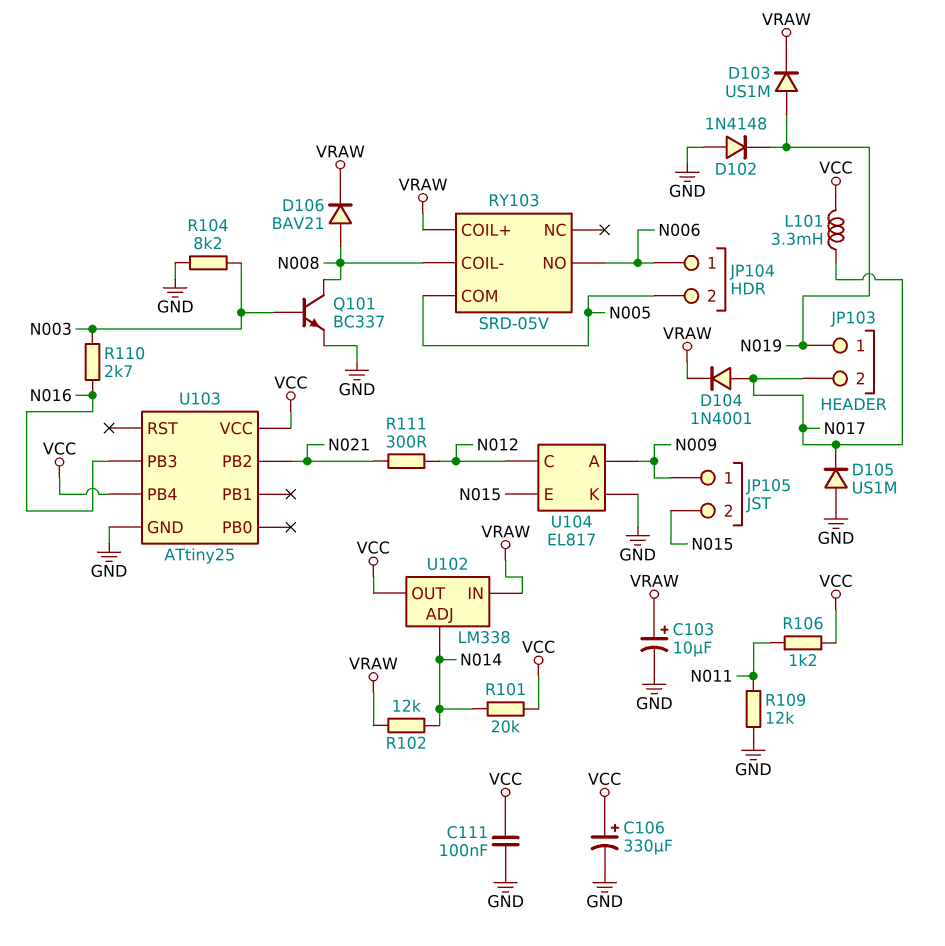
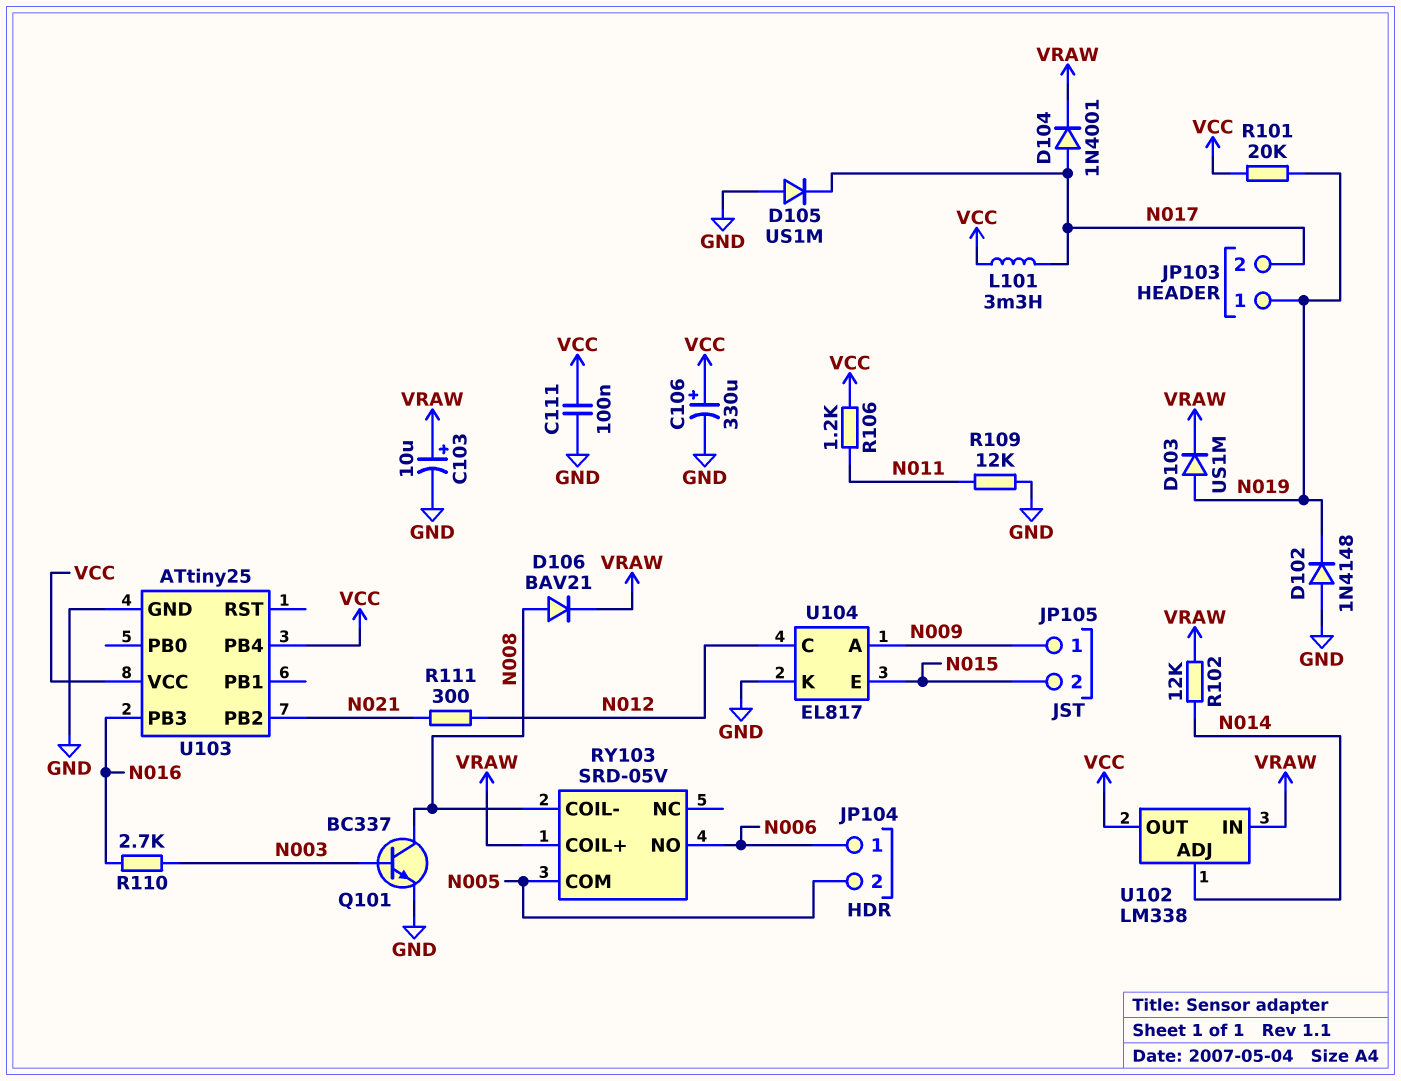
R101: 20k (N014, VCC) -> 20k (N019, VCC)
R104: 8.2k (GND, N003) -> none

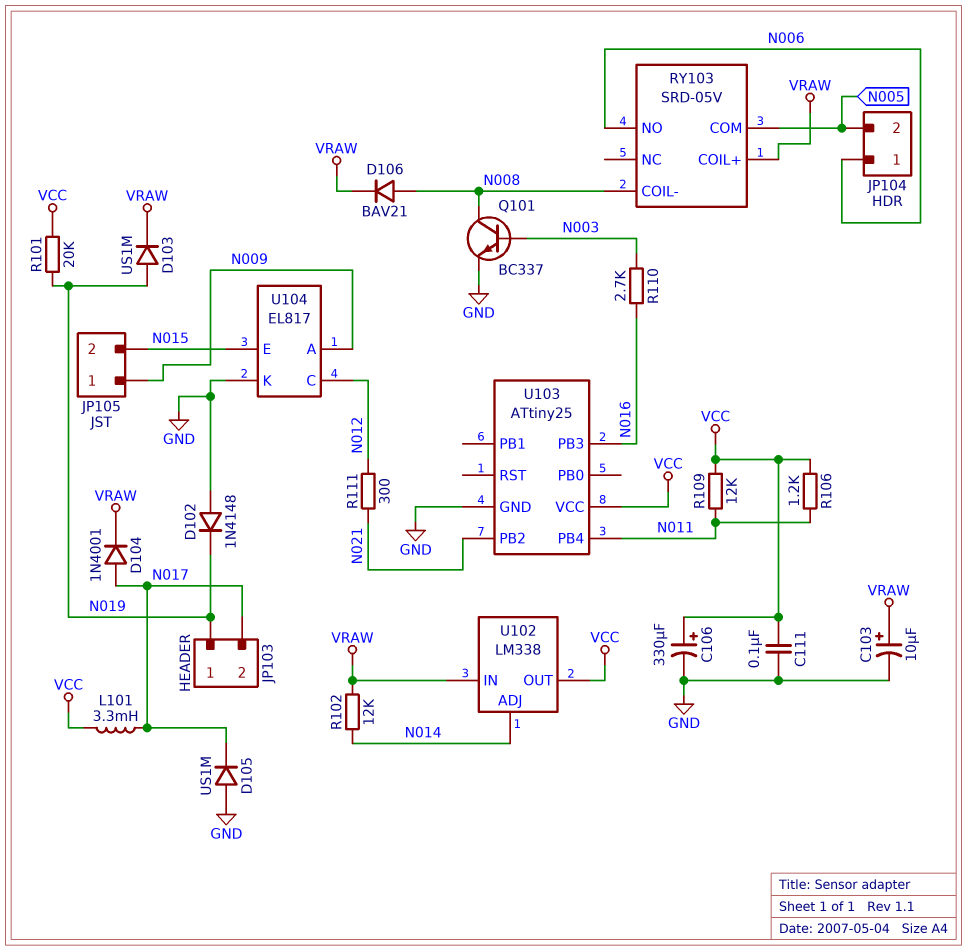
R109: 12k (GND, N011) -> 12k (N011, VCC)
U103 pin PB4: VCC -> N011

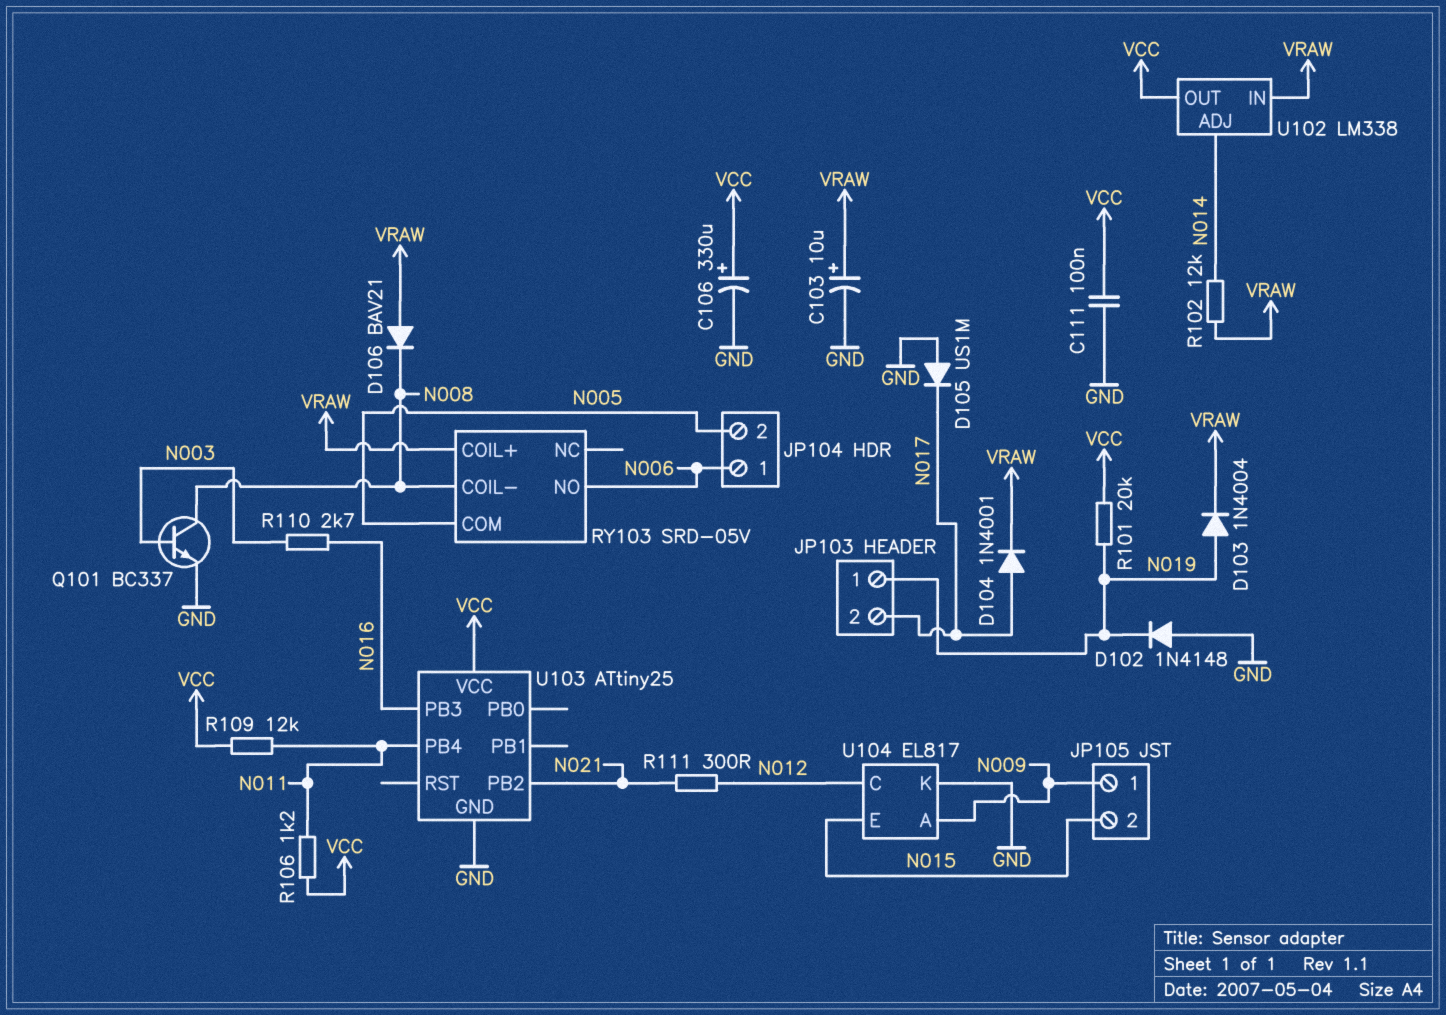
D103: diode US1M (A N019, K VRAW) -> diode 1N4004 (A N019, K VRAW)
D106: diode BAV21 (A N008, K VRAW) -> diode BAV21 (A VRAW, K N008)
L101: 3.3mH (N017, VCC) -> none

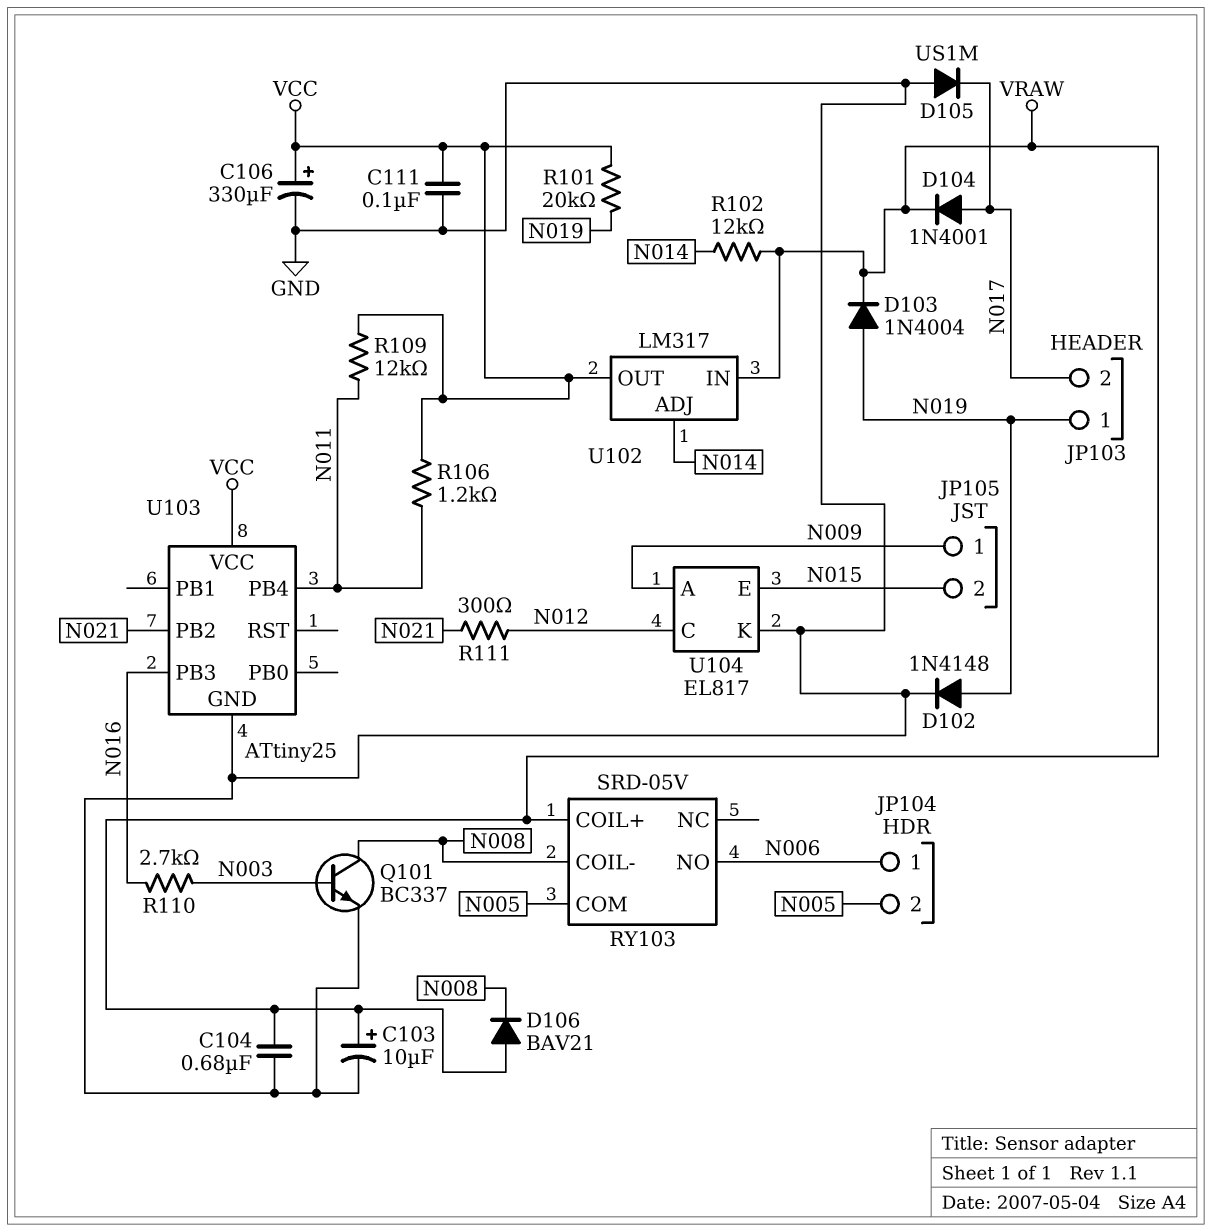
C104: none -> 680nF (GND, VRAW)
D102: diode 1N4148 (A GND, K N019) -> diode 1N4148 (A N019, K GND)
U102: LM338 -> LM317

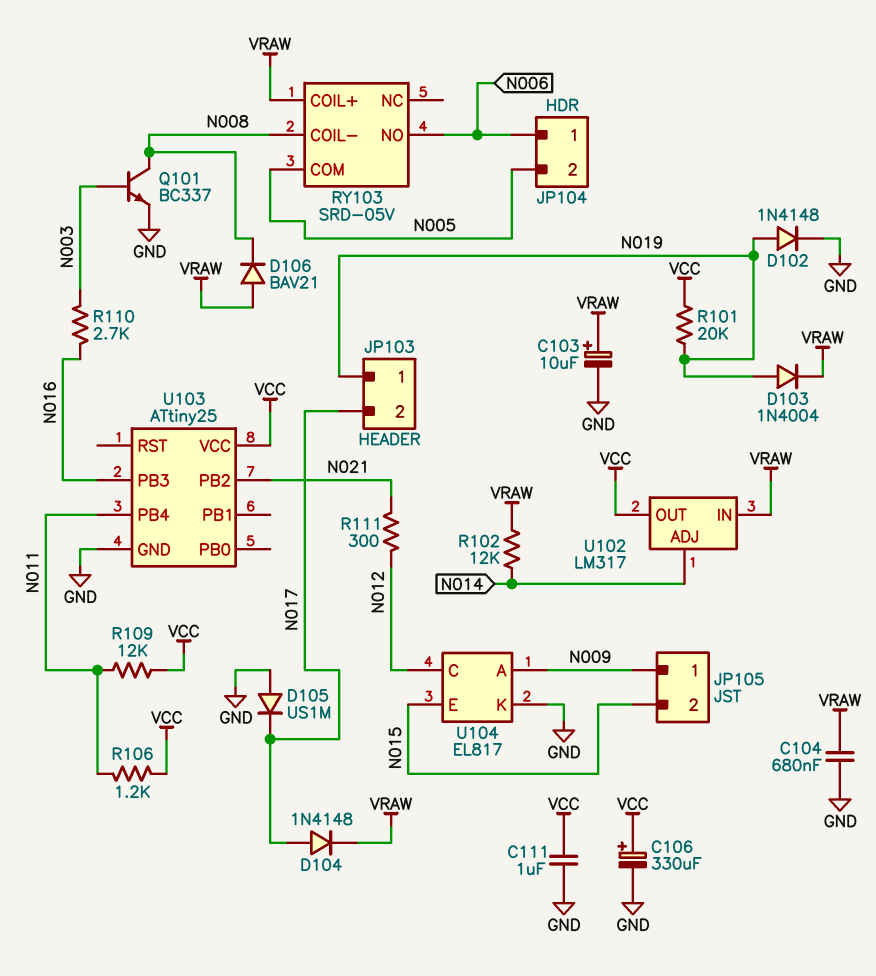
C111: 100nF (GND, VCC) -> 1uF (GND, VCC)
D104: diode 1N4001 (A N017, K VRAW) -> diode 1N4148 (A N017, K VRAW)

